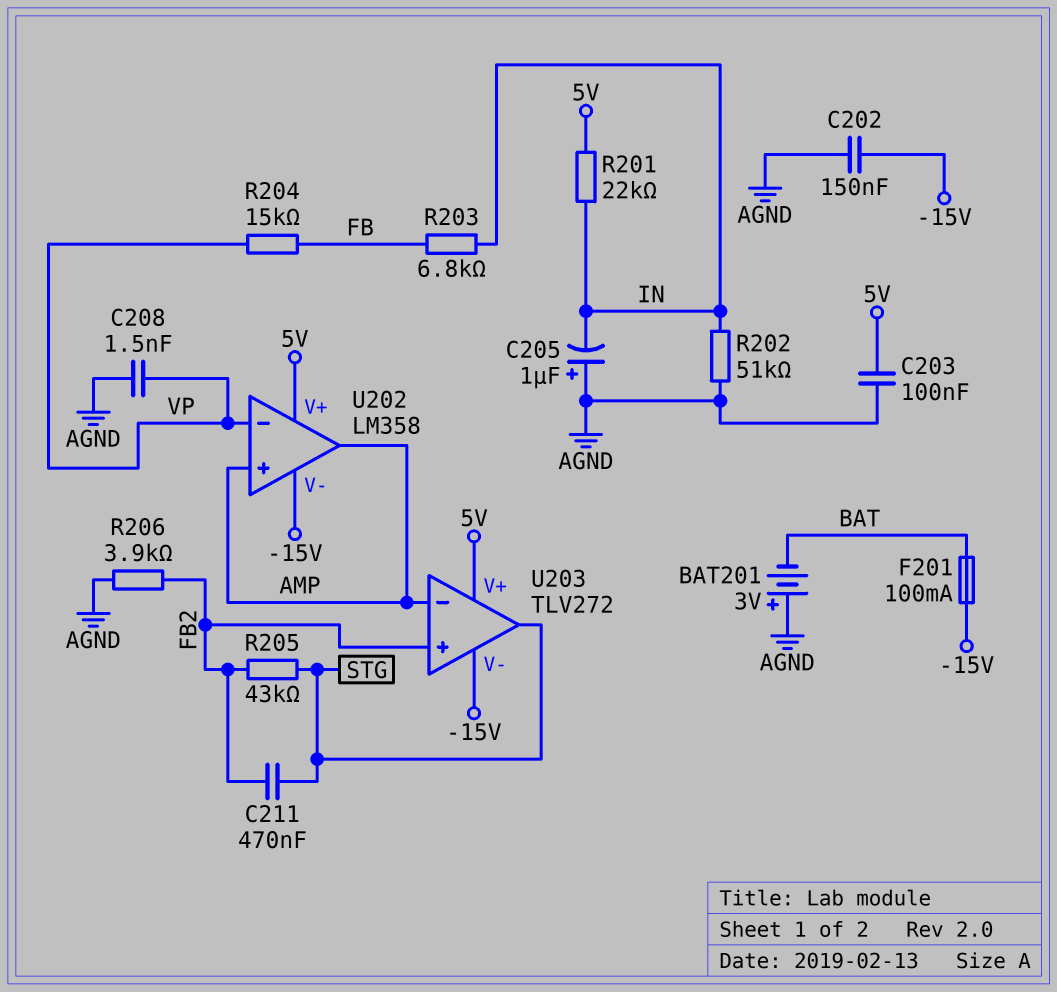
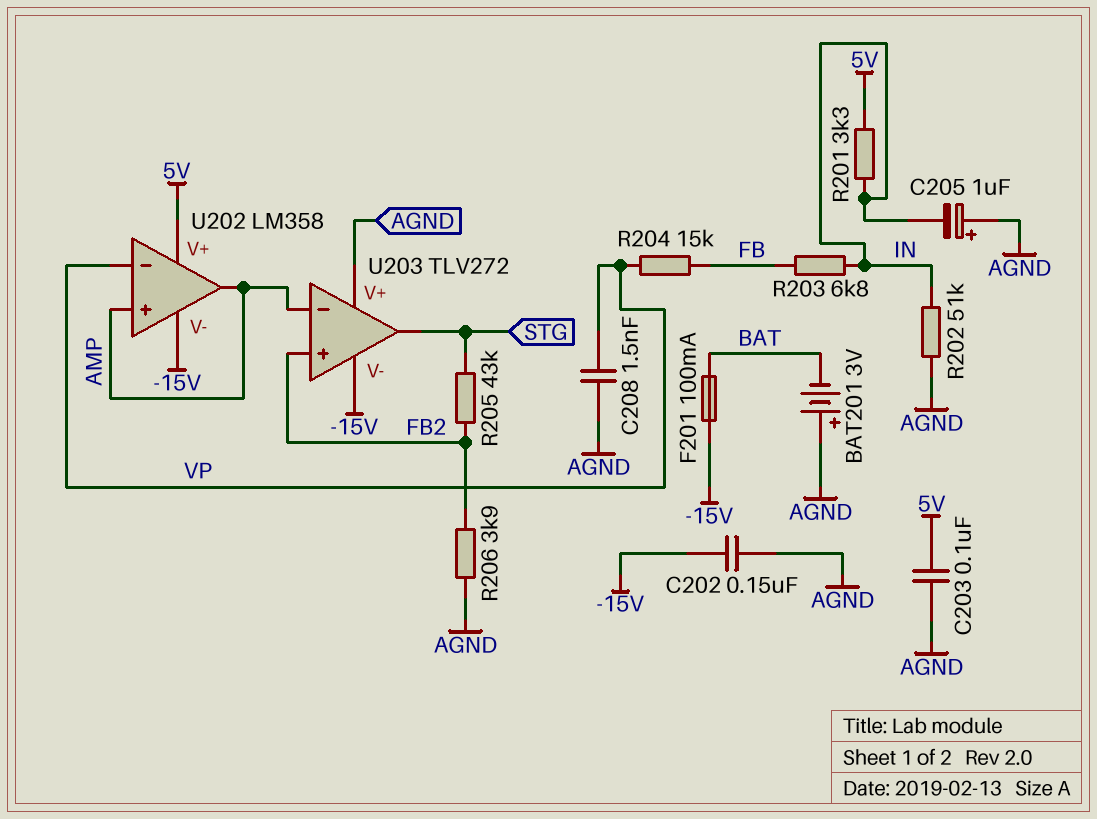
C211: 470nF (FB2, STG) -> none
R201: 22k (5V, IN) -> 3.3k (5V, IN)
U203 pin V+: 5V -> AGND

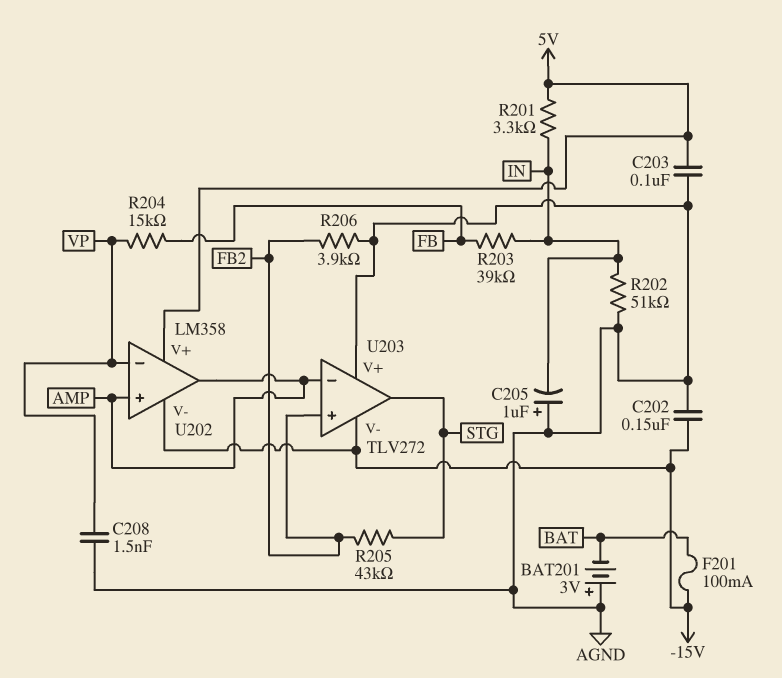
R203: 6.8k (FB, IN) -> 39k (FB, IN)

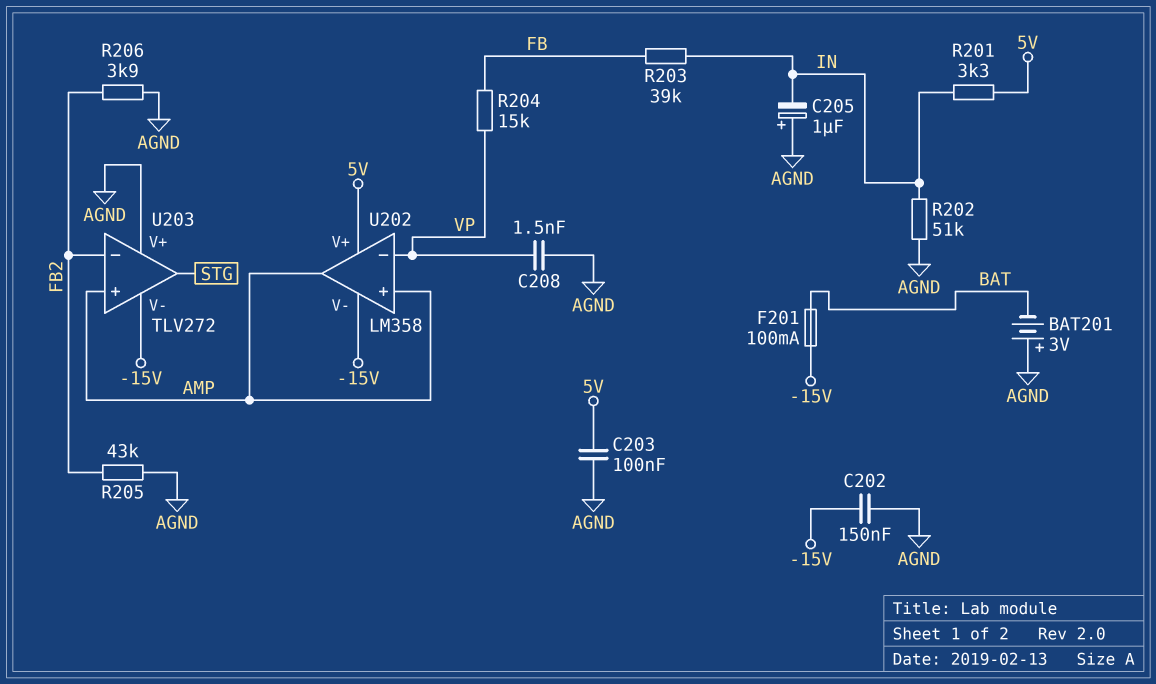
R205: 43k (FB2, STG) -> 43k (AGND, FB2)
U203 pin in+: FB2 -> AMP
U203 pin in-: AMP -> FB2

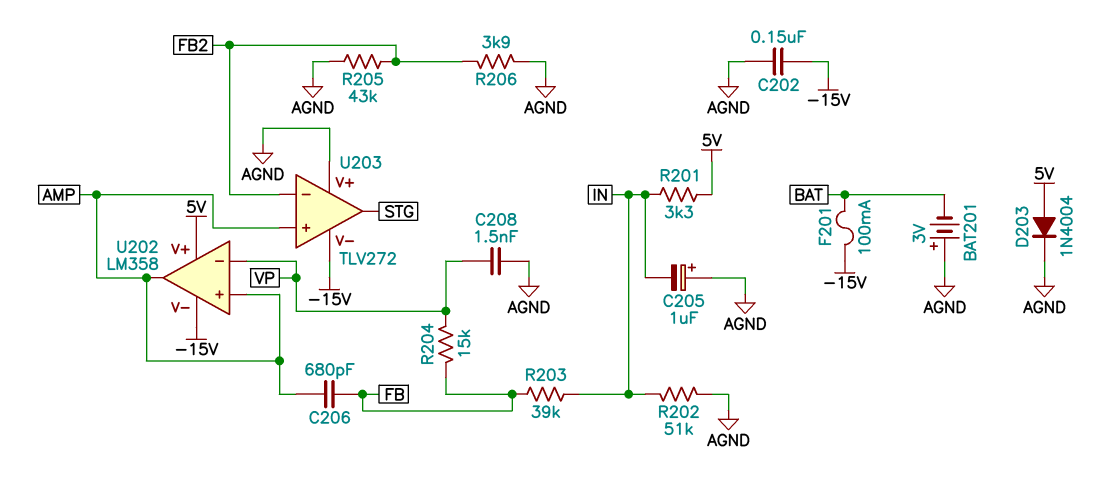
C203: 100nF (5V, AGND) -> none
C206: none -> 680pF (AMP, FB)
D203: none -> diode 1N4004 (A 5V, K AGND)

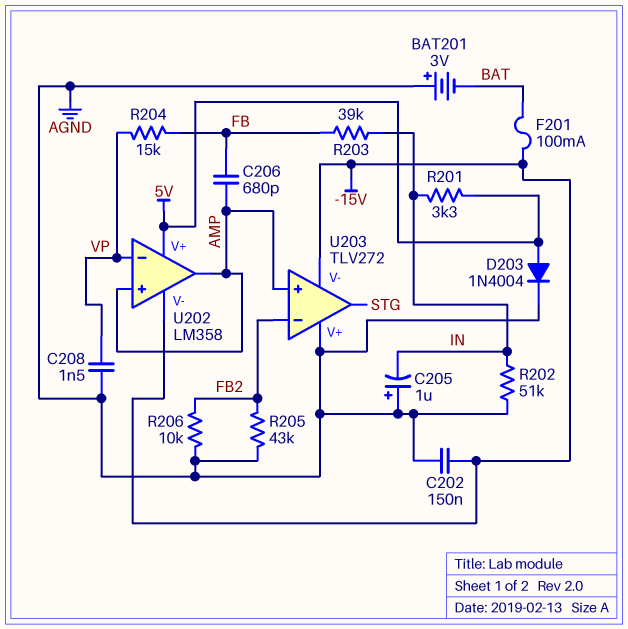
R206: 3.9k (AGND, FB2) -> 10k (AGND, FB2)

